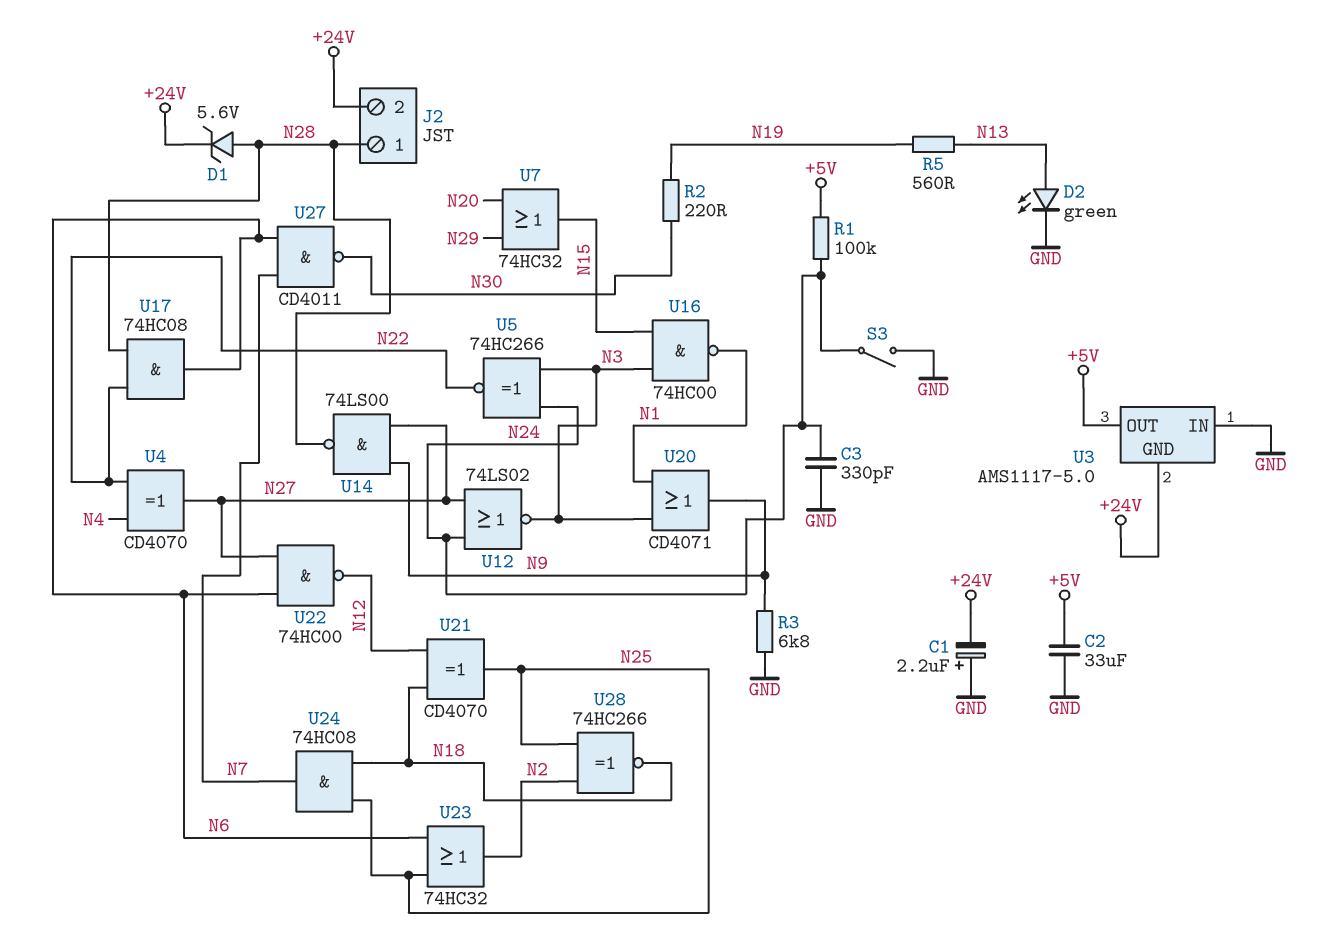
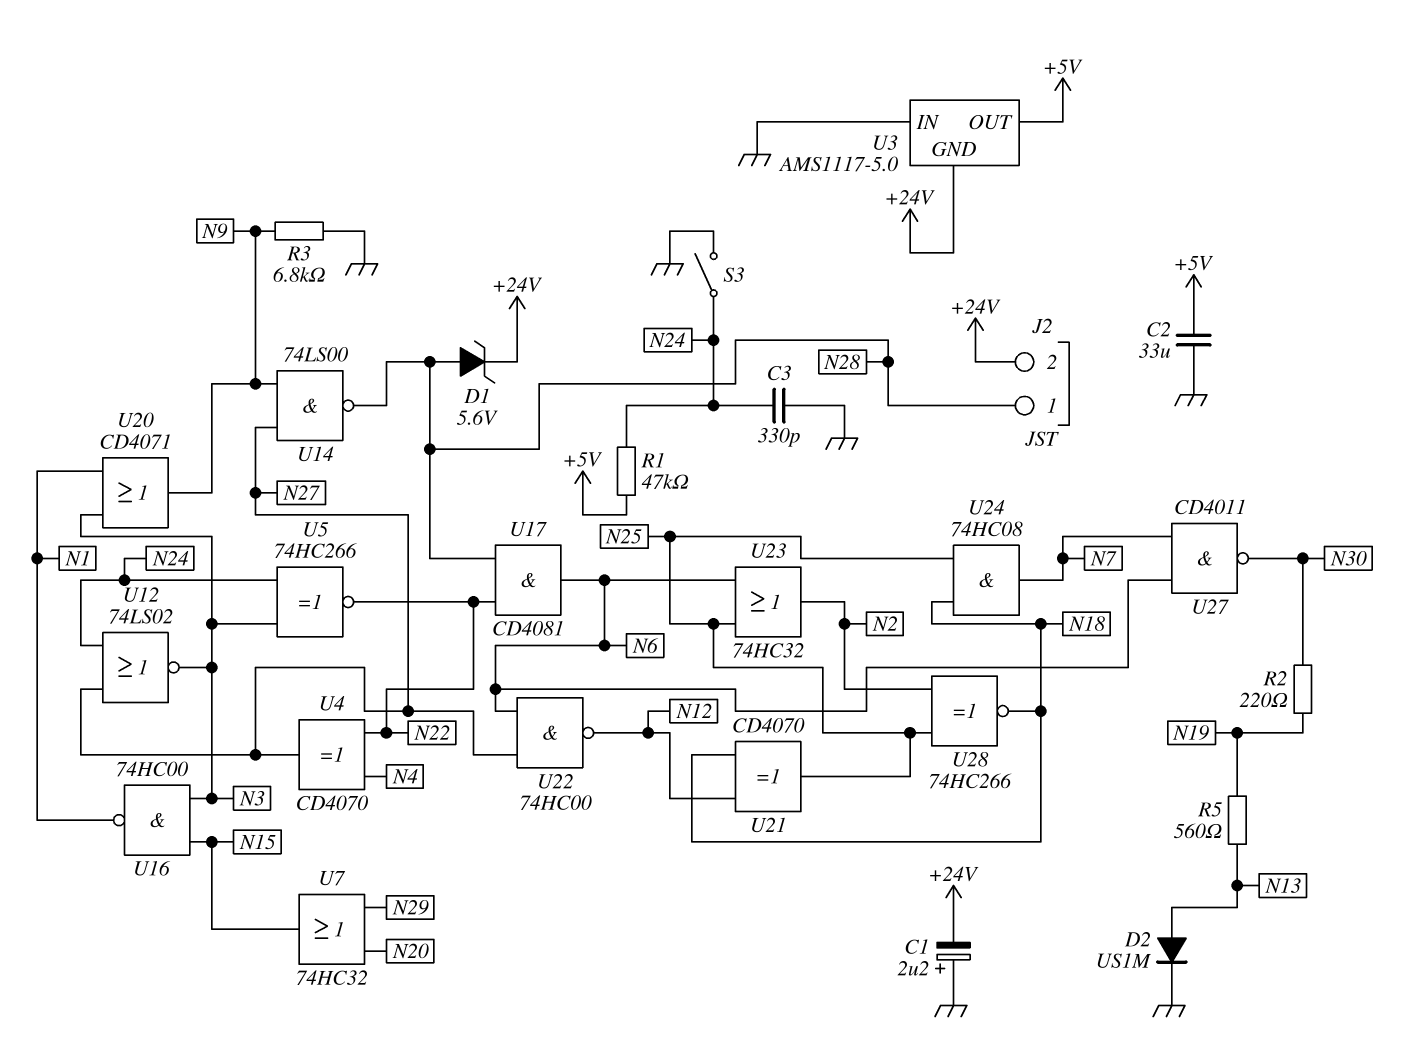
D2: LED green (A N13, K GND) -> diode US1M (A N13, K GND)
R1: 100k (+5V, N24) -> 47k (+5V, N24)
U17: AND 74HC08 (in N22, in N28, out N6) -> AND CD4081 (in N22, in N28, out N6)

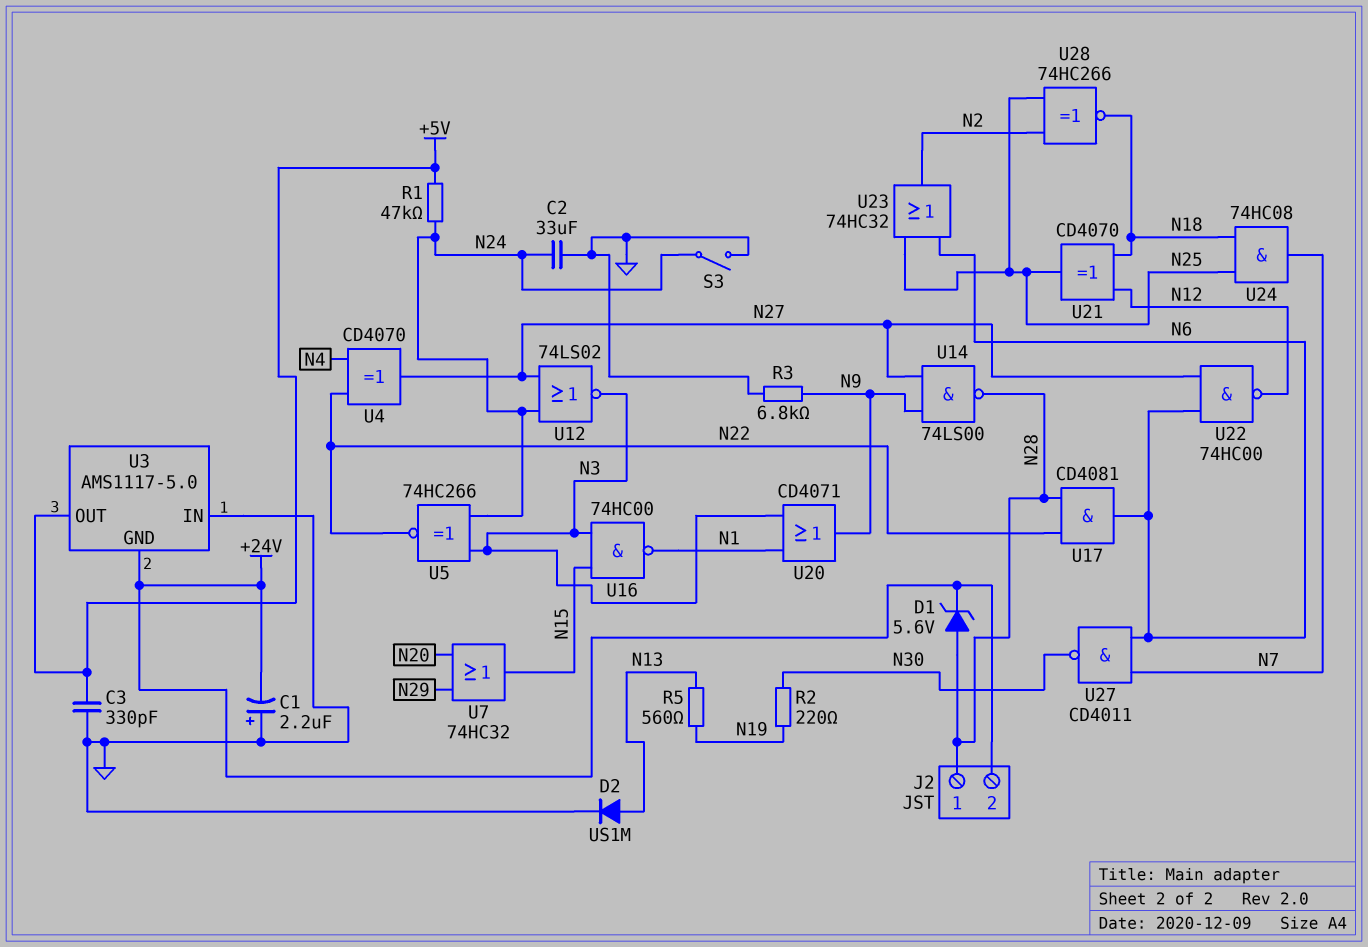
C2: 33uF (+5V, GND) -> 33uF (GND, N24)
C3: 330pF (GND, N24) -> 330pF (+5V, GND)

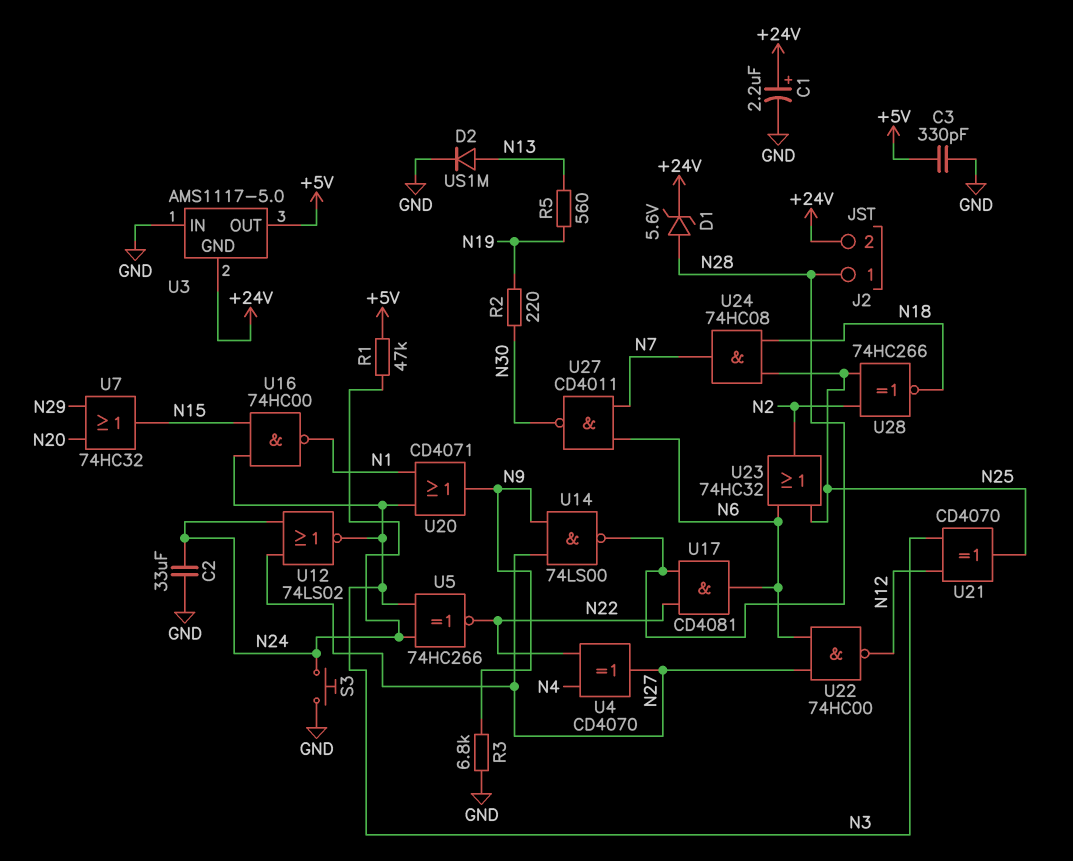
C1: 2.2uF (plus GND, minus +24V) -> 2.2uF (plus +24V, minus GND)
S3: switch (GND, N24) -> button (GND, N24)
U21: XOR CD4070 (in N12, in N18, out N25) -> XOR CD4070 (in N3, in N12, out N25)

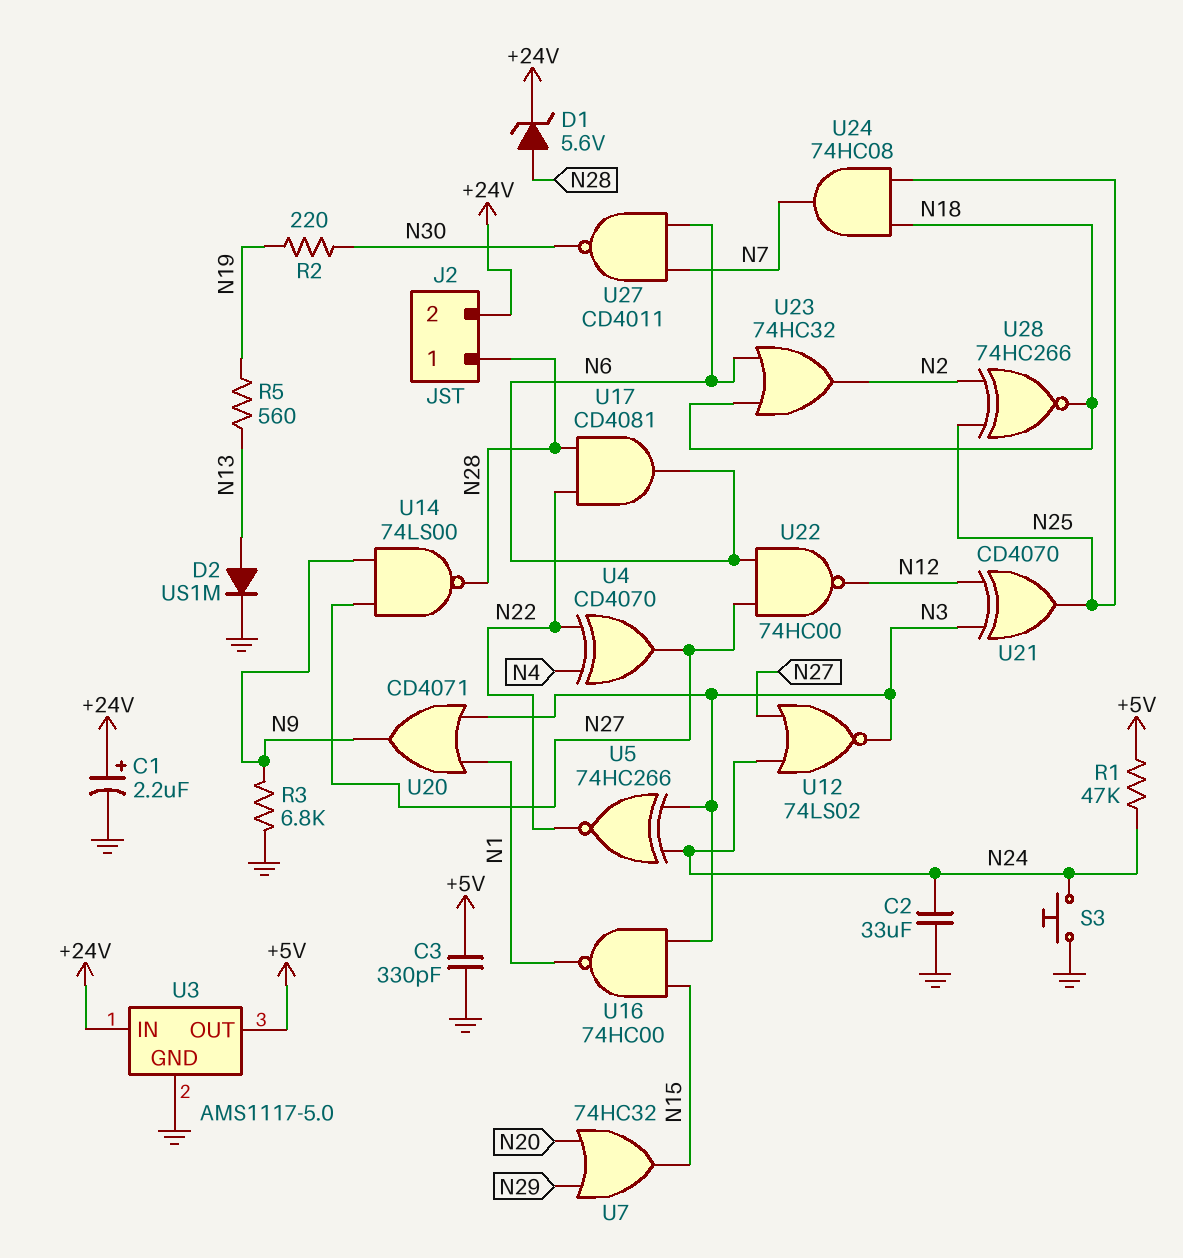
U3 pin GND: +24V -> GND
U3 pin IN: GND -> +24V
U23: OR 74HC32 (in N6, in N25, out N2) -> OR 74HC32 (in N6, in N18, out N2)

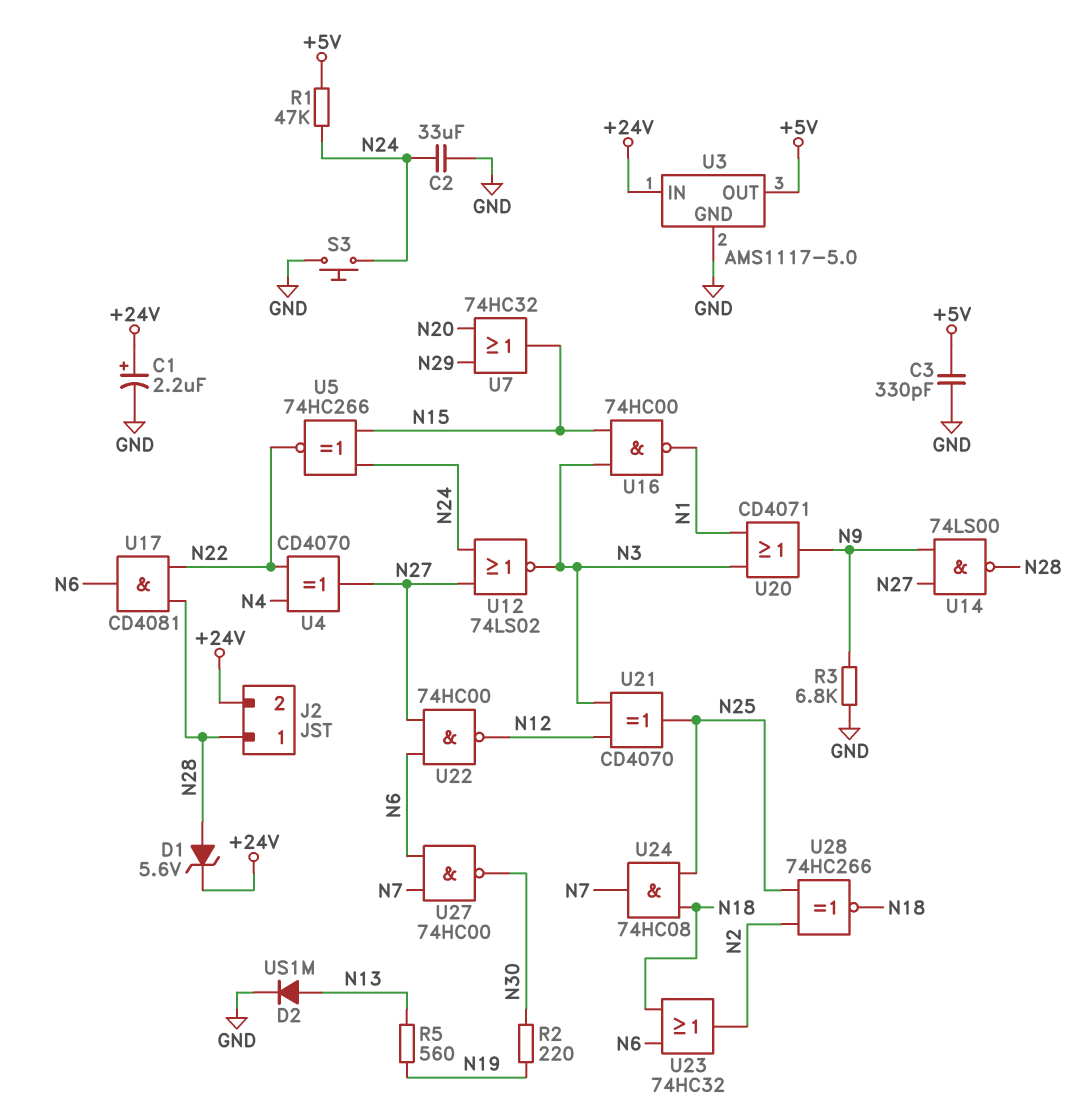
U5: XNOR 74HC266 (in N3, in N24, out N22) -> XNOR 74HC266 (in N15, in N24, out N22)
U27: NAND CD4011 (in N6, in N7, out N30) -> NAND 74HC00 (in N6, in N7, out N30)

